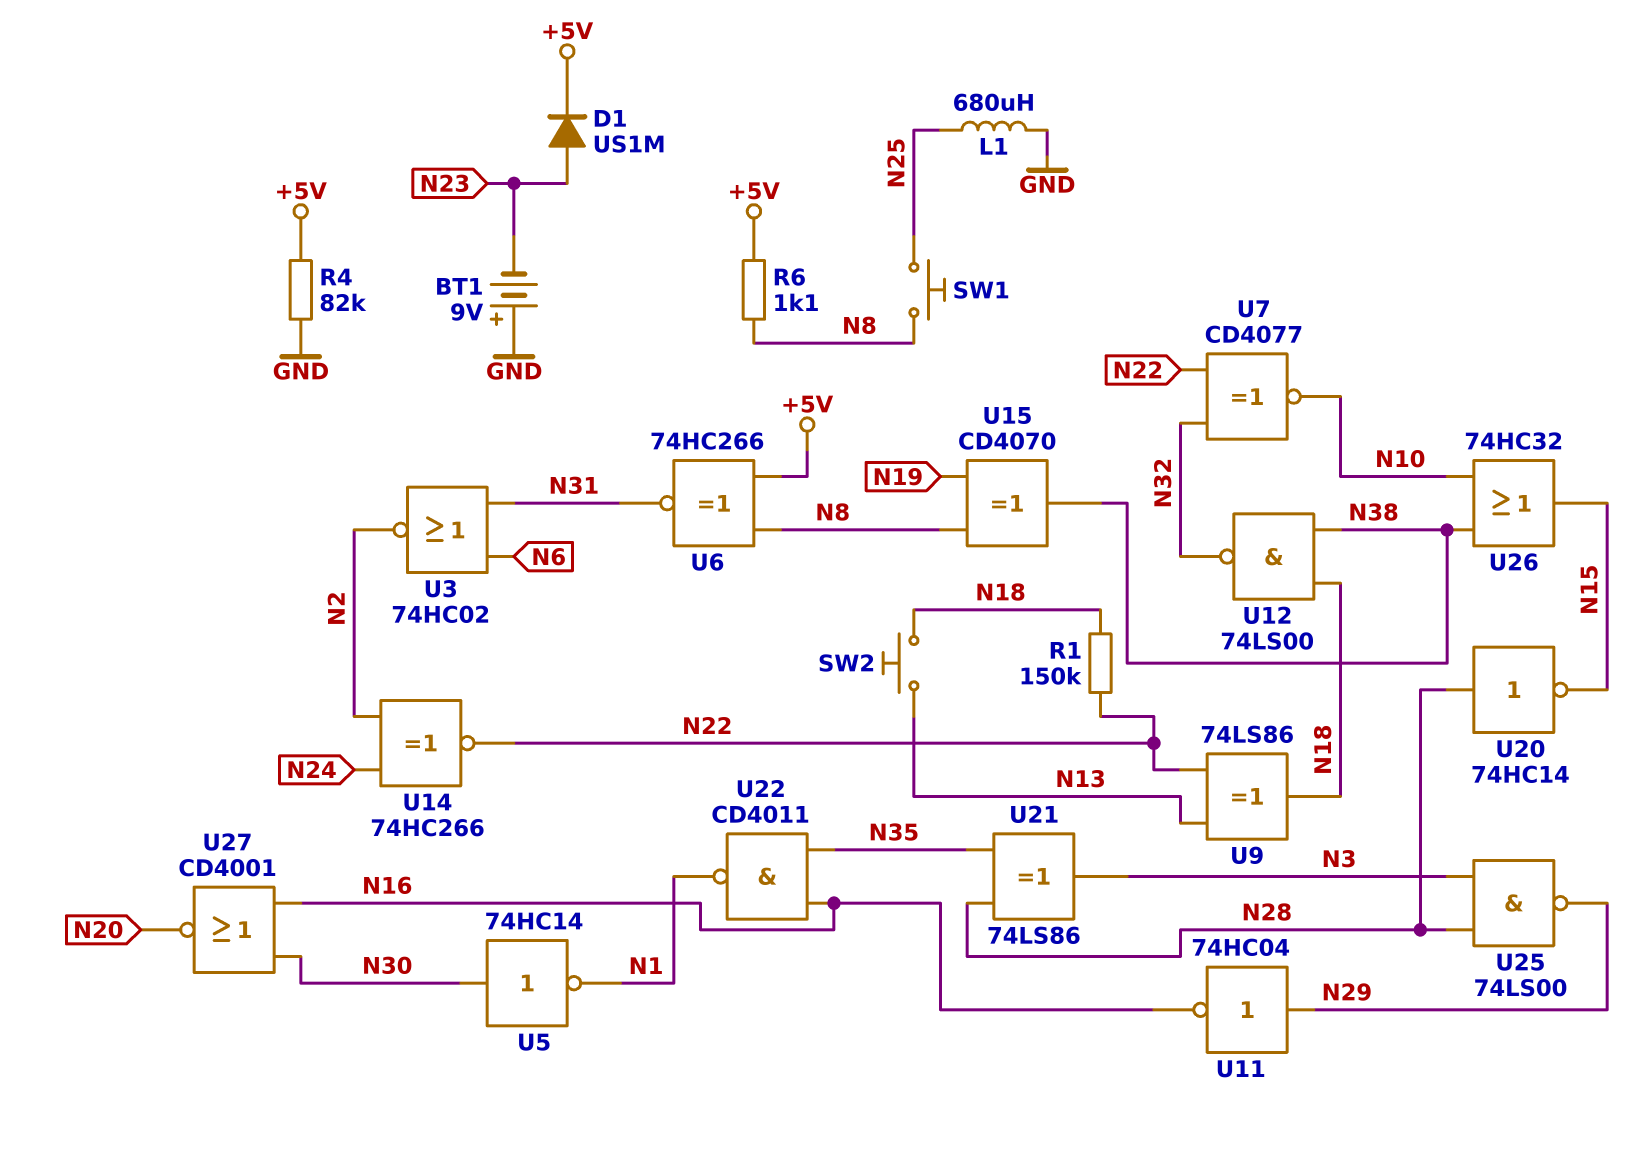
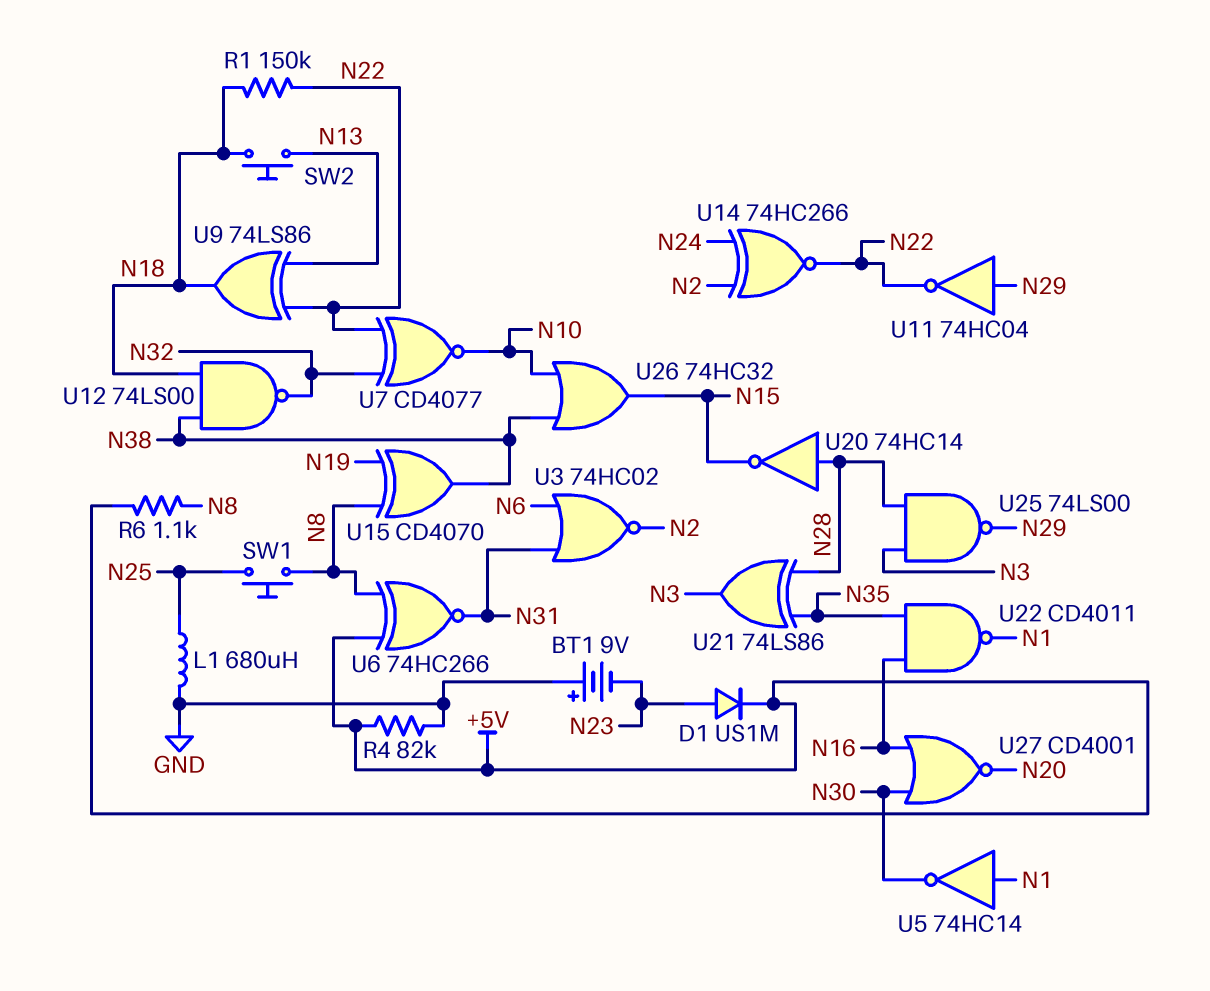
U5: NOT 74HC14 (in N30, out N1) -> NOT 74HC14 (in N1, out N30)
U11: NOT 74HC04 (in N29, out N16) -> NOT 74HC04 (in N29, out N22)

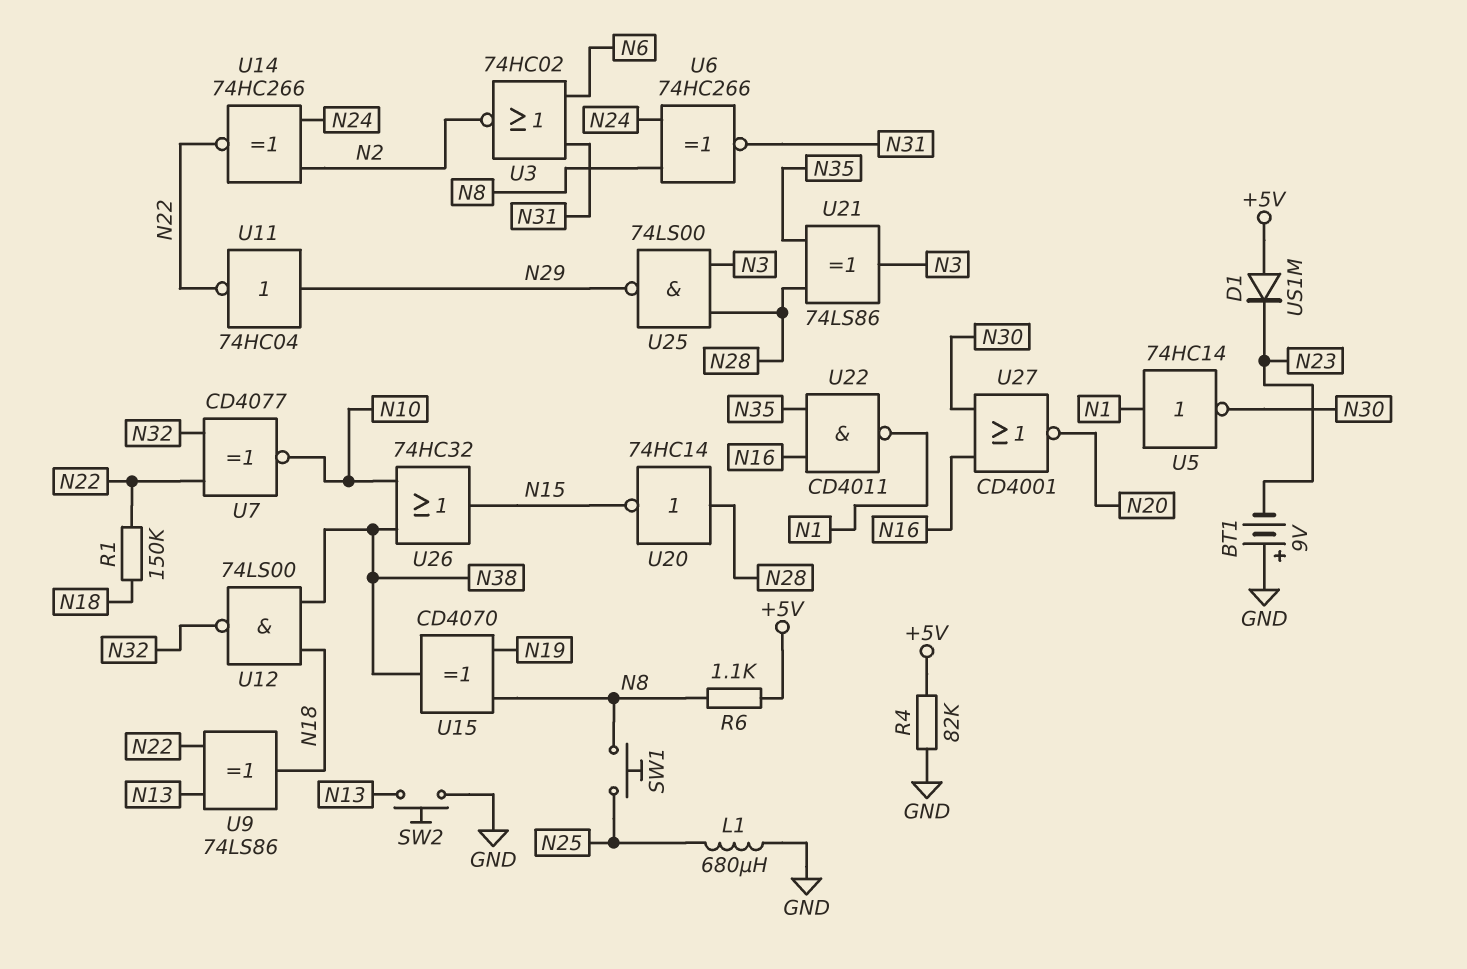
D1: diode US1M (A N23, K +5V) -> diode US1M (A +5V, K N23)
SW2: button (N13, N18) -> button (GND, N13)
U6: XNOR 74HC266 (in +5V, in N8, out N31) -> XNOR 74HC266 (in N8, in N24, out N31)

